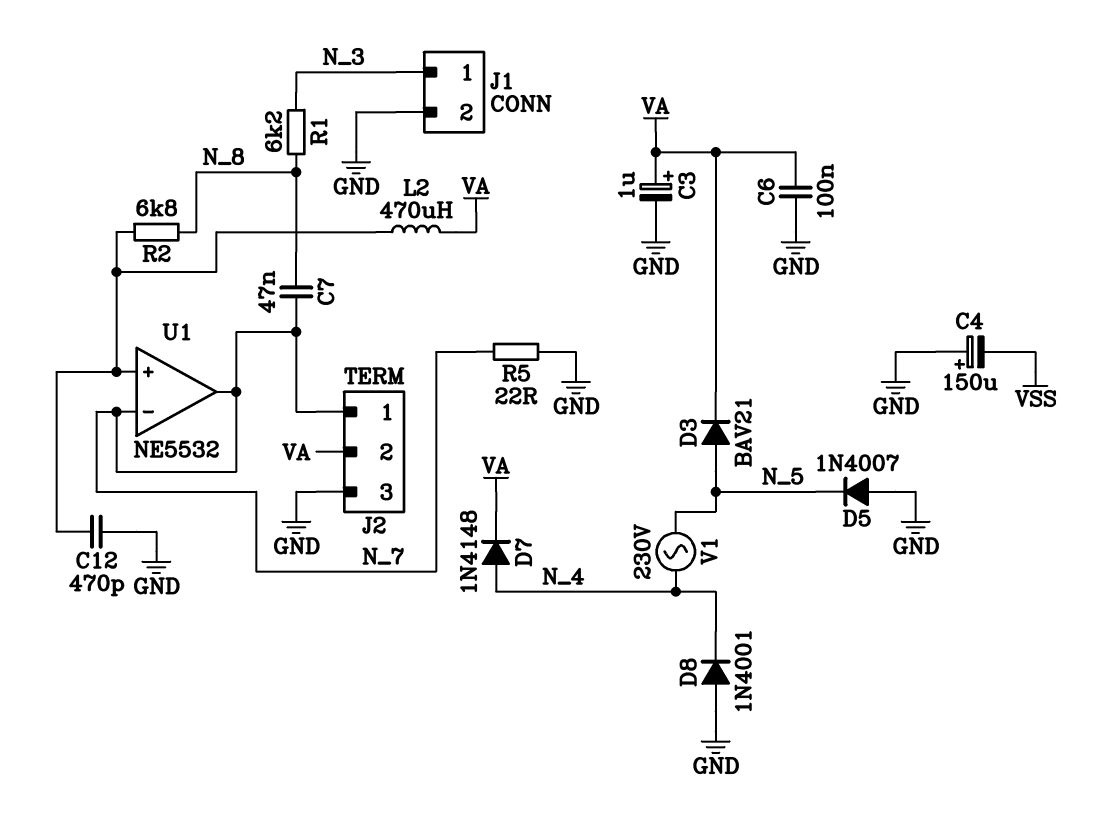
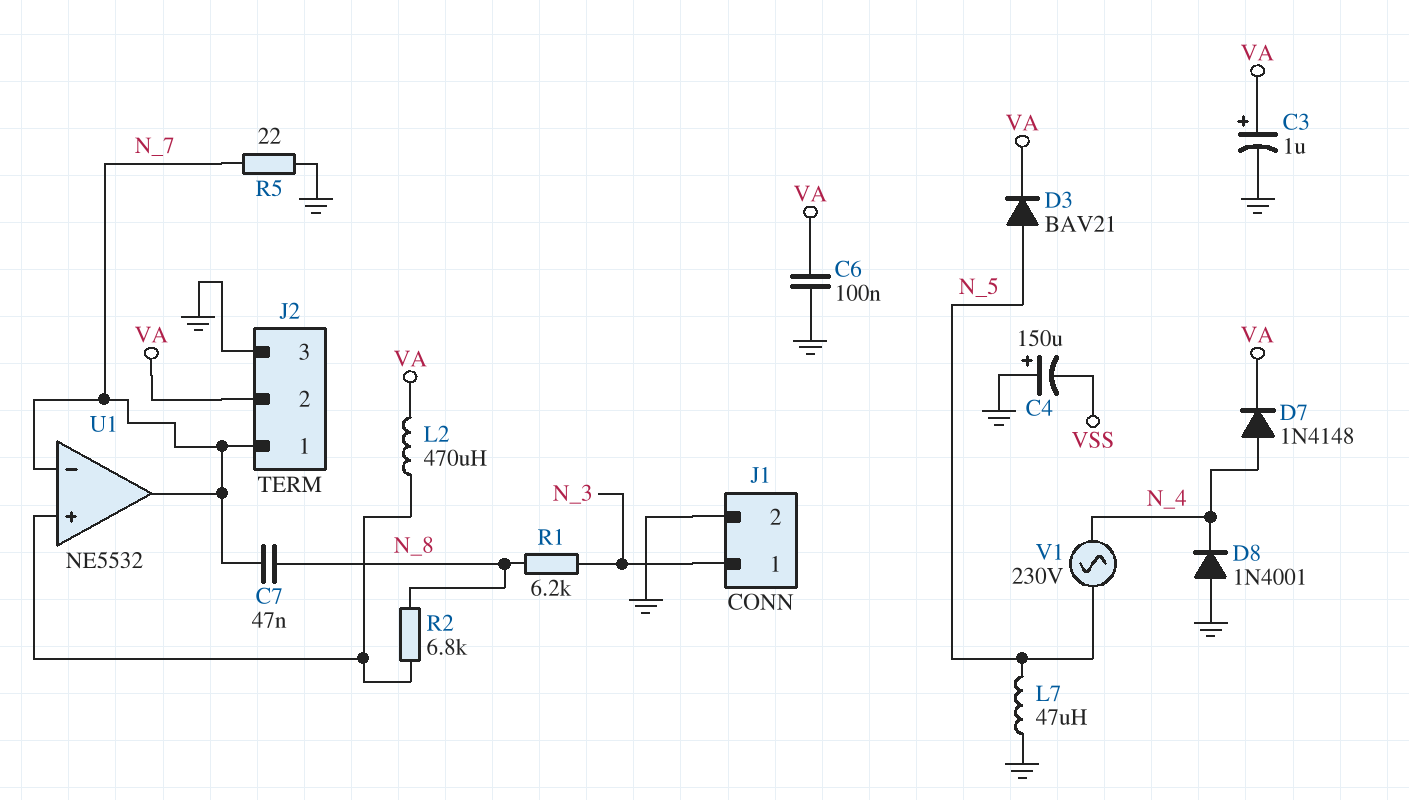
C12: 470pF (GND, U1/in+) -> none
D5: diode 1N4007 (A GND, K N_5) -> none
L7: none -> 47uH (GND, N_5)

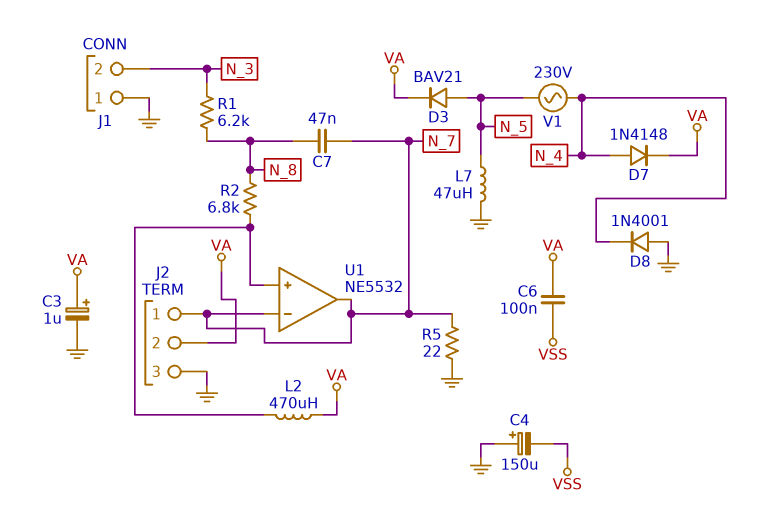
C6: 100nF (GND, VA) -> 100nF (VA, VSS)
J1 pin 1: N_3 -> GND
J1 pin 2: GND -> N_3

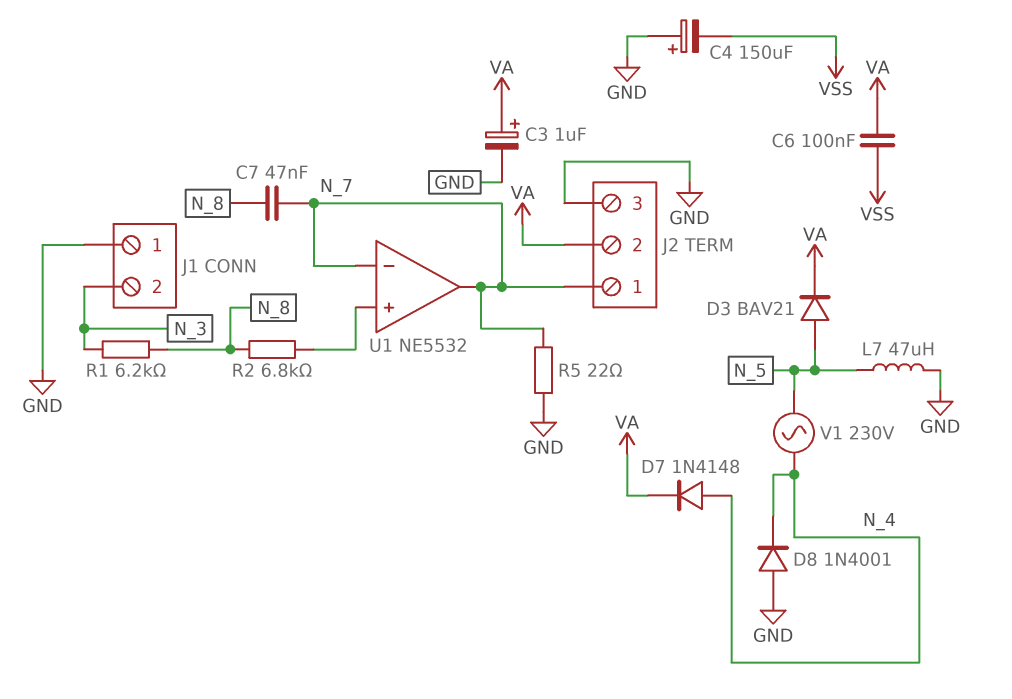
L2: 470uH (U1/in+, VA) -> none

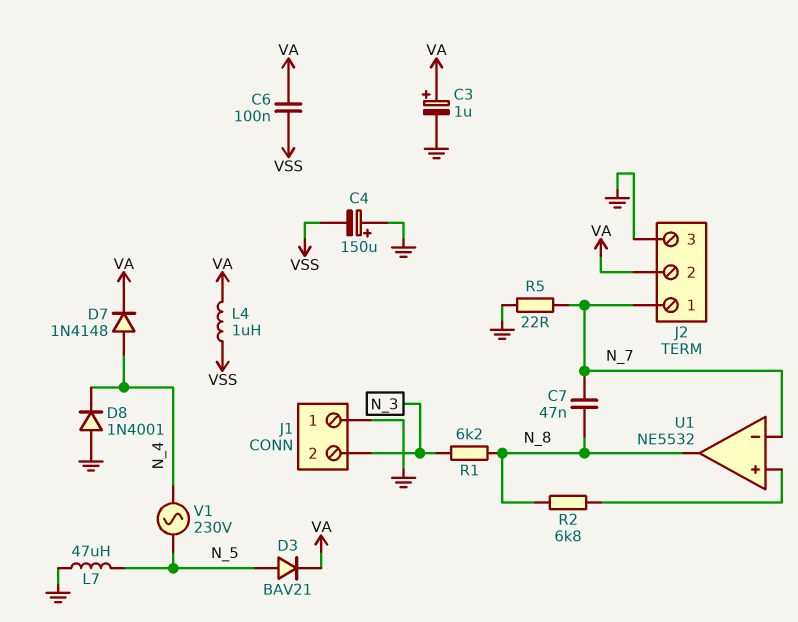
L4: none -> 1uH (VA, VSS)
U1 pin out: N_7 -> N_8

